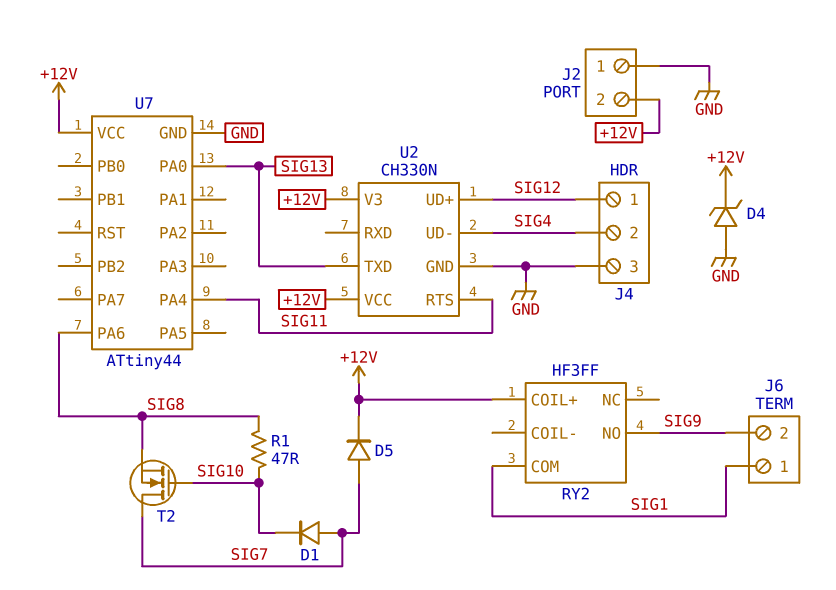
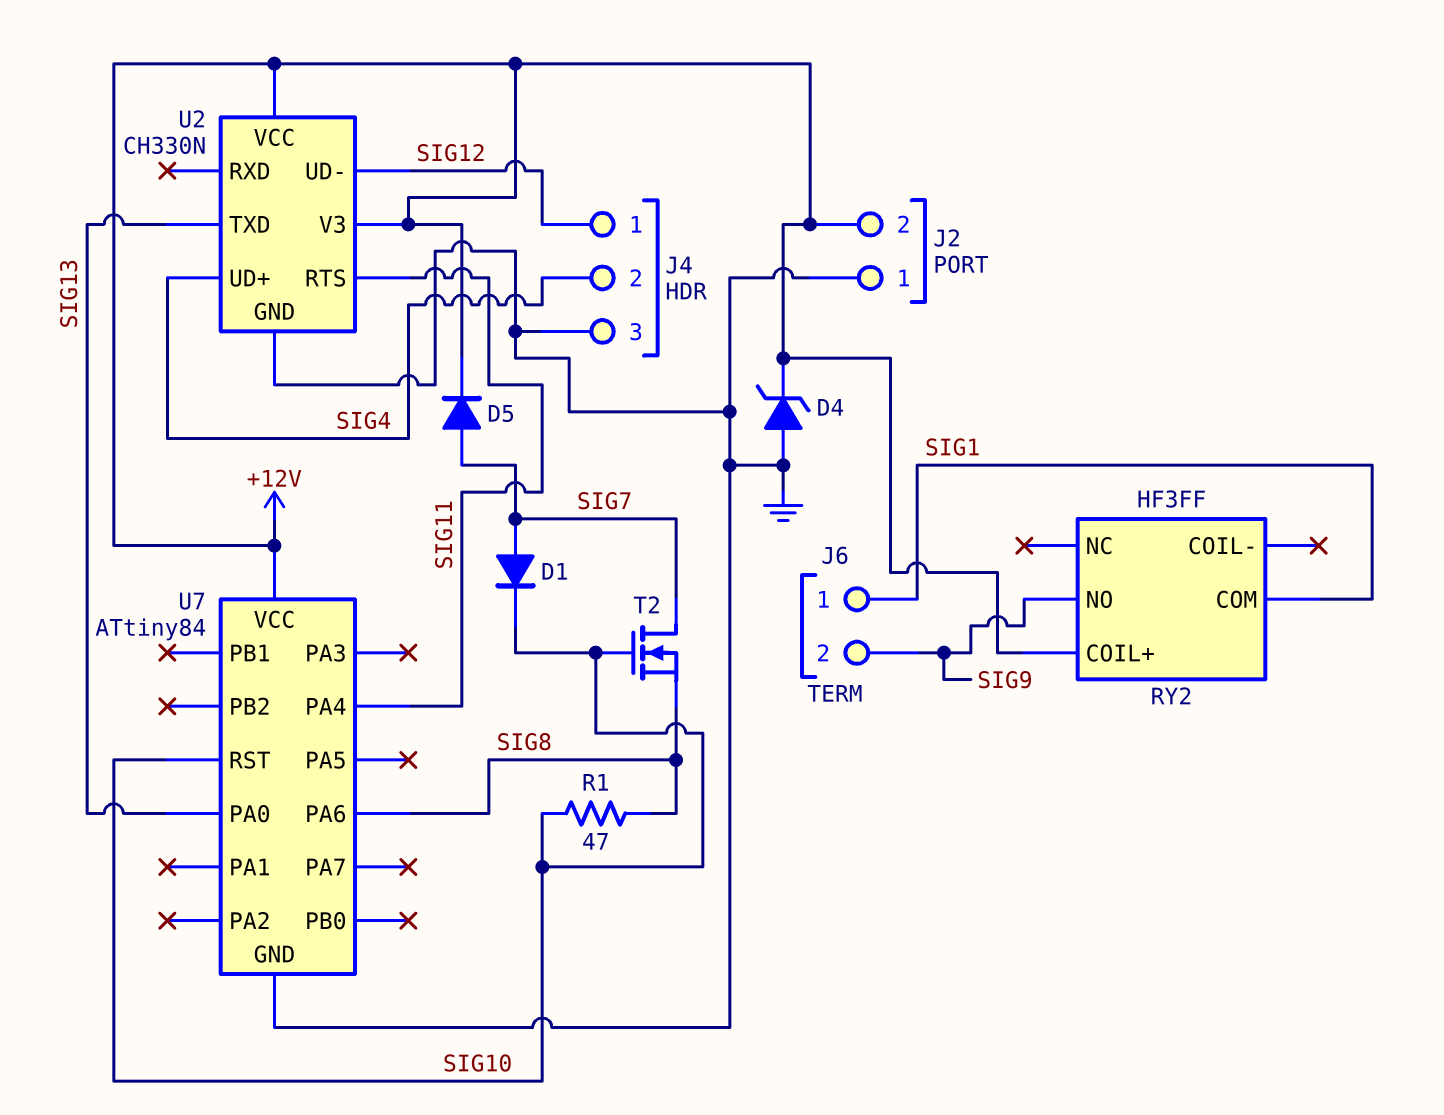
U2 pin UD+: SIG12 -> SIG4
U2 pin UD-: SIG4 -> SIG12
U7: ATtiny44 -> ATtiny84
U7 pin RST: none -> SIG10

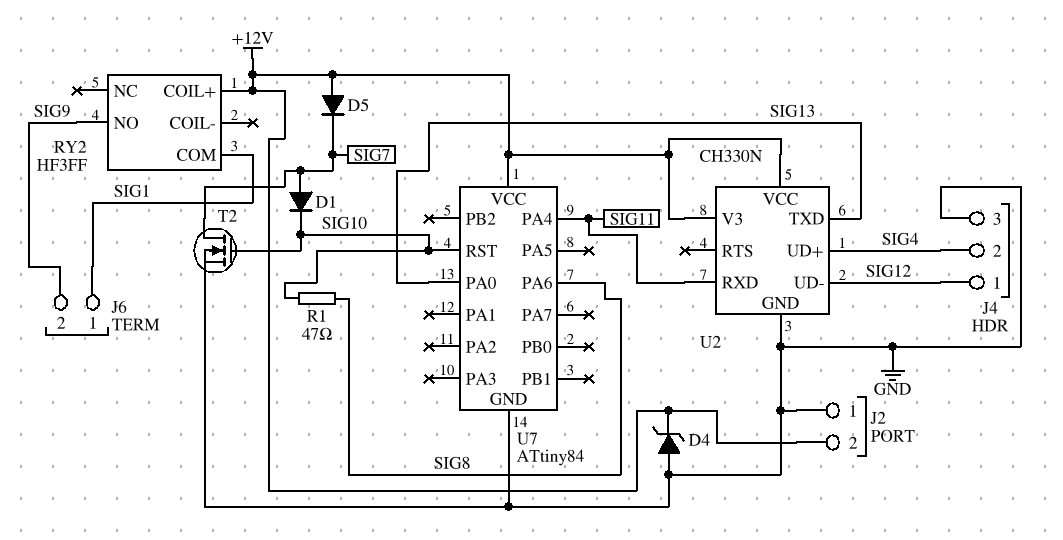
D5: diode (A SIG7, K +12V) -> diode (A +12V, K SIG7)
T2: NMOS (G SIG10, D SIG7, S SIG8) -> NMOS (G SIG10, D SIG7, S GND)
U2 pin RTS: SIG11 -> none
U2 pin RXD: none -> SIG11

